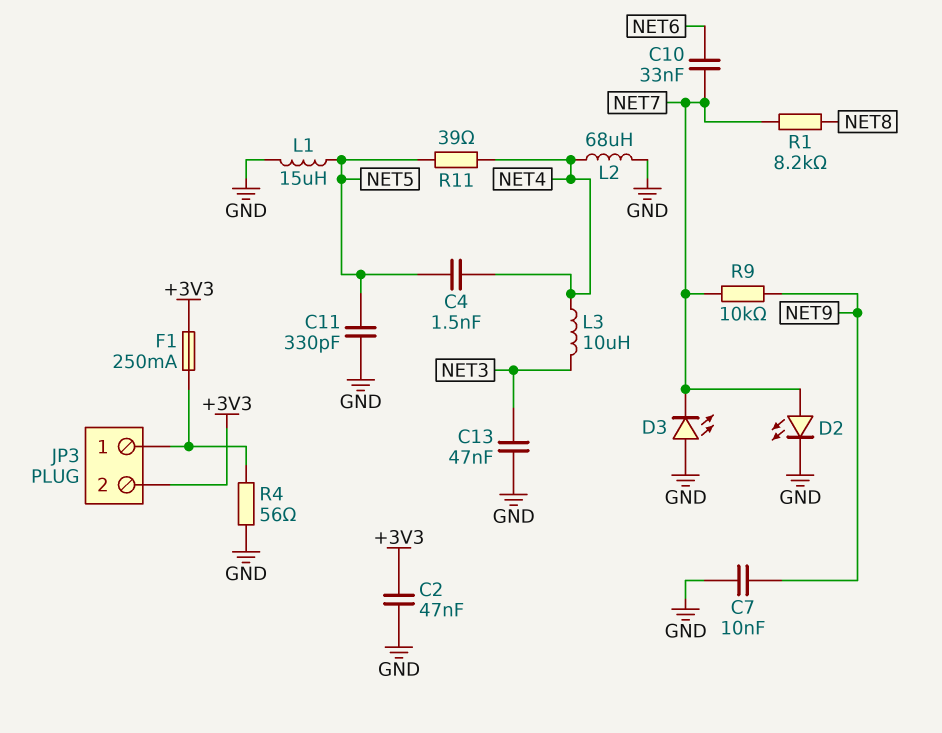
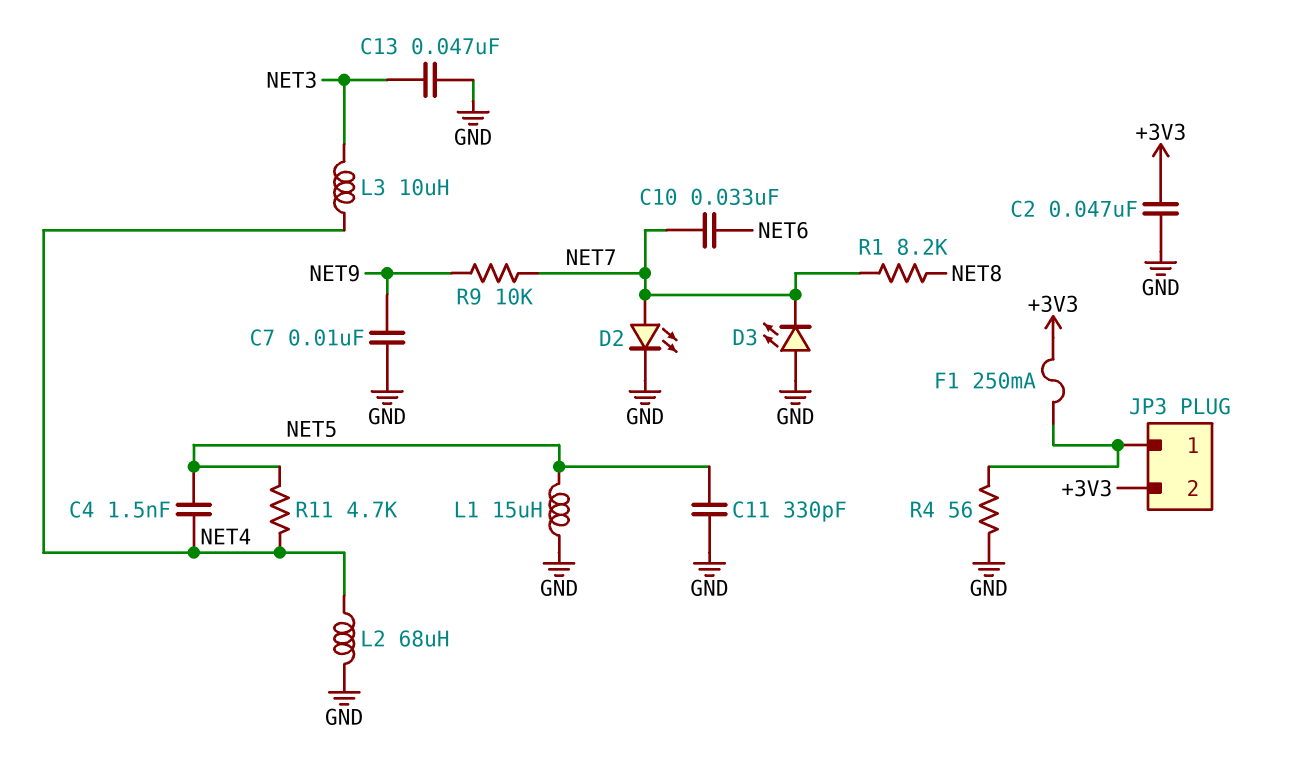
R11: 39 (NET4, NET5) -> 4.7k (NET4, NET5)

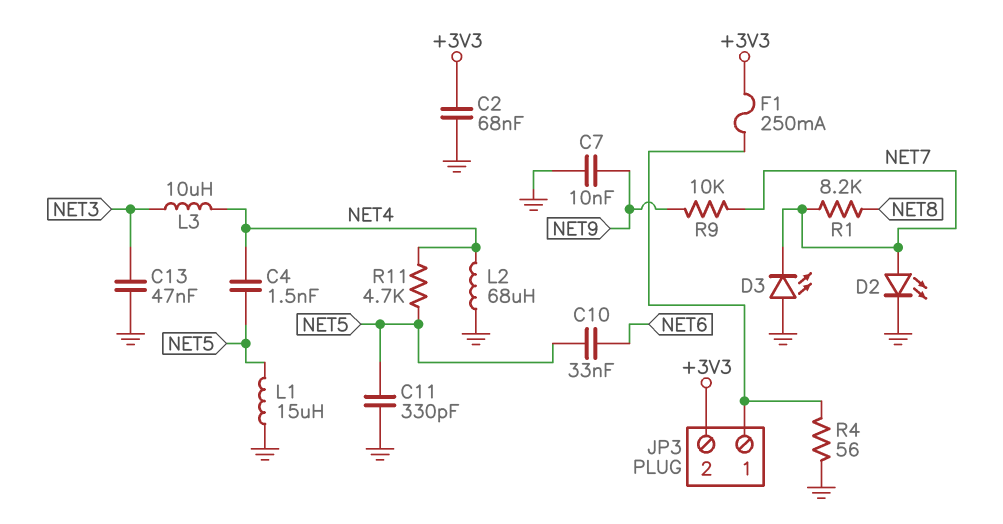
C2: 47nF (+3V3, GND) -> 68nF (+3V3, GND)
C10: 33nF (NET6, NET7) -> 33nF (NET5, NET6)

